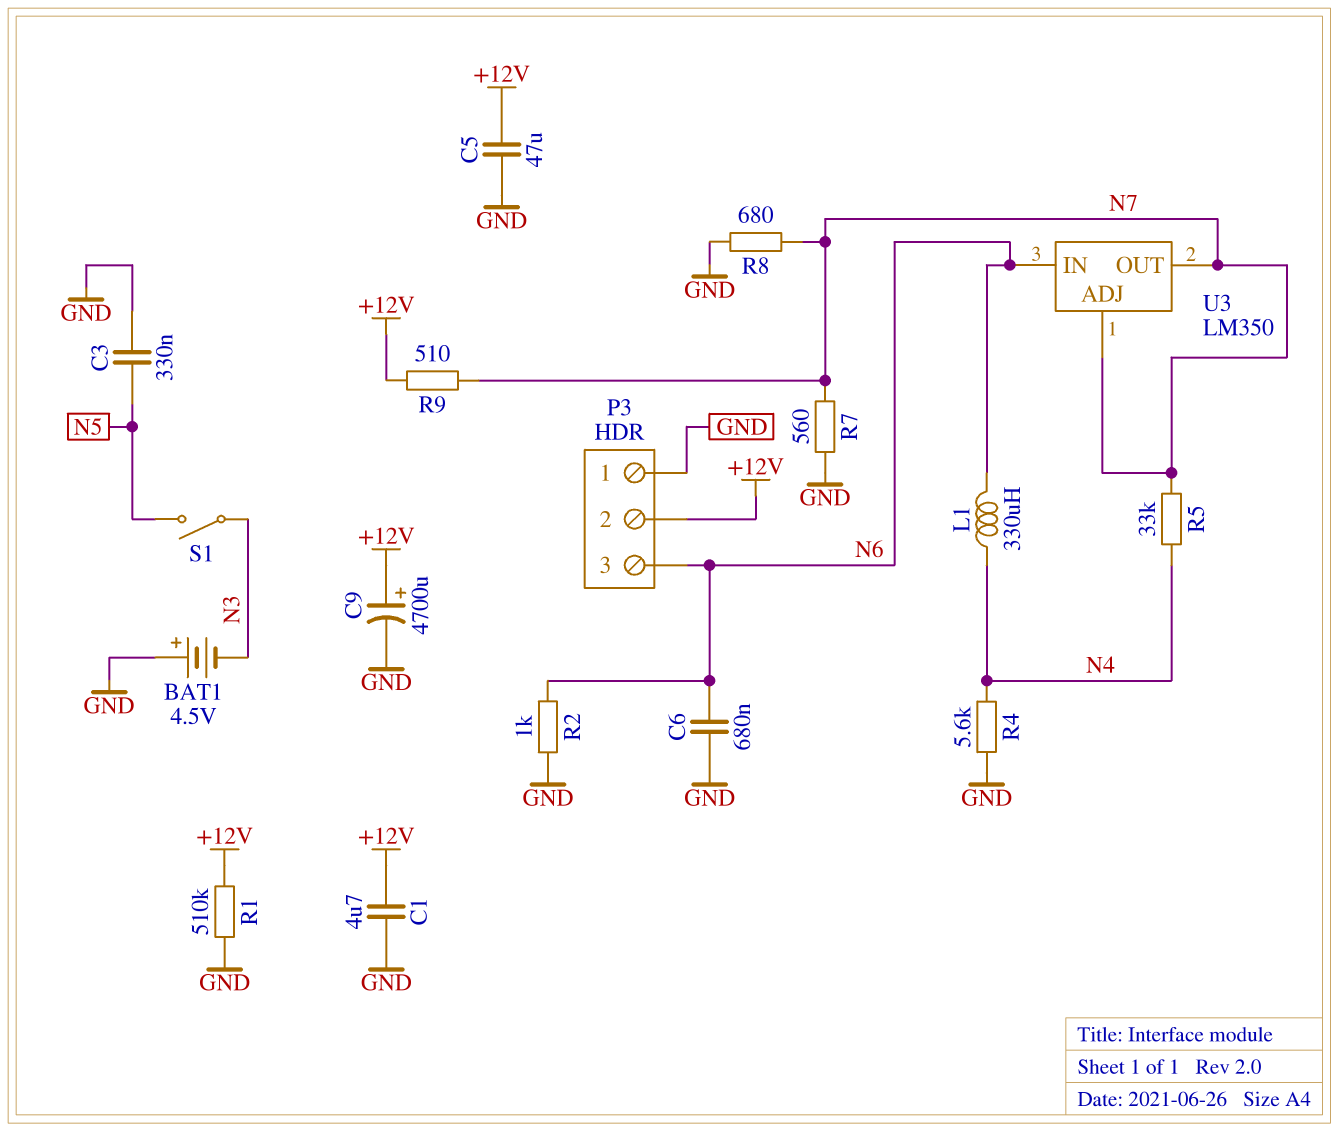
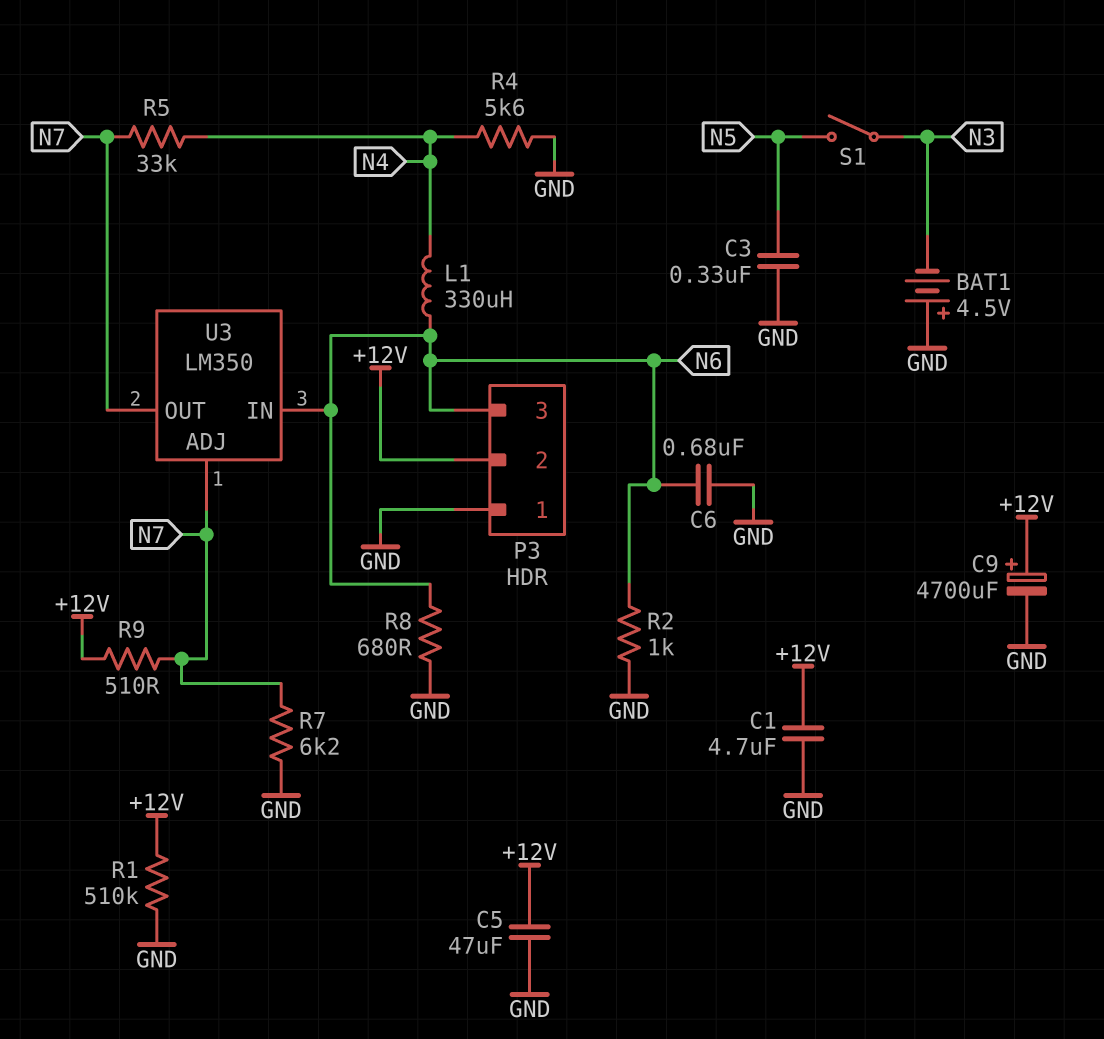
R7: 560 (GND, N7) -> 6.2k (GND, N7)
R8: 680 (GND, N7) -> 680 (GND, N6)

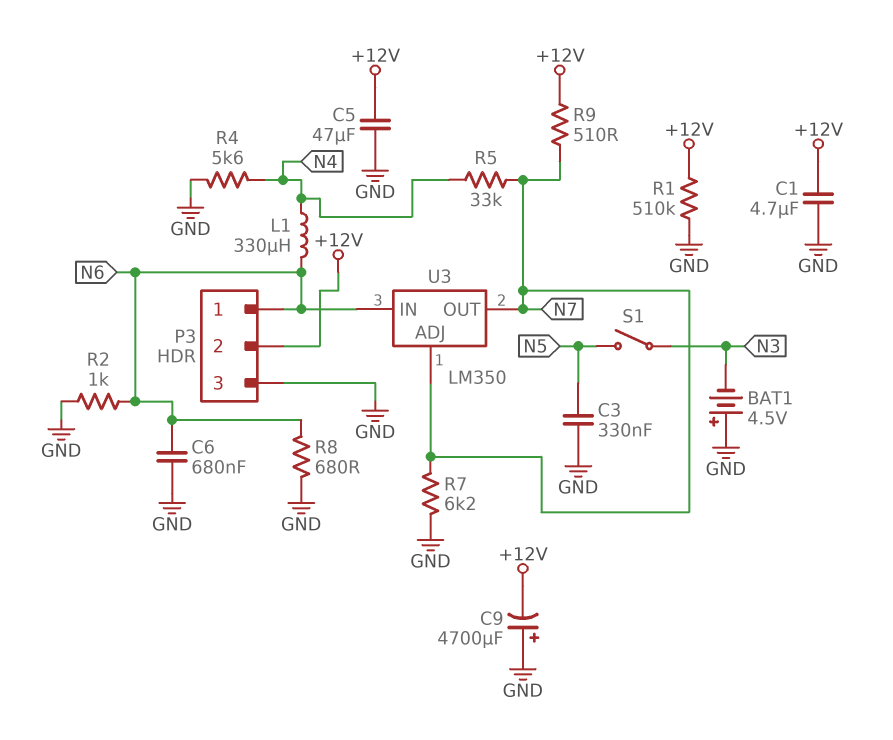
C9: 4700uF (plus +12V, minus GND) -> 4700uF (plus GND, minus +12V)
P3 pin 1: GND -> N6
P3 pin 3: N6 -> GND

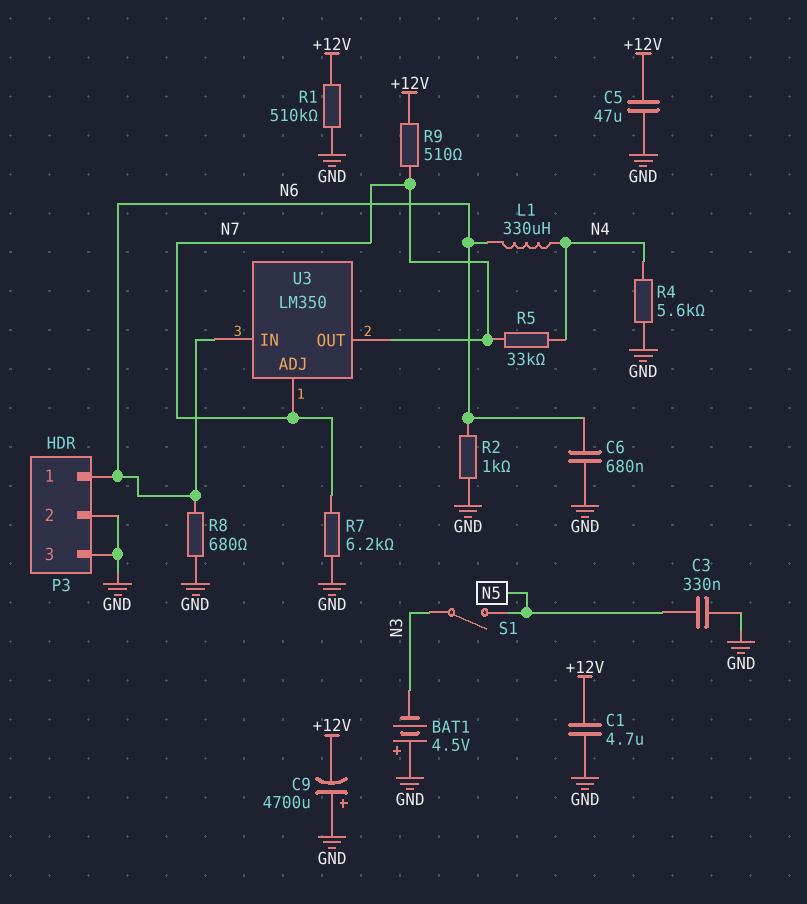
P3 pin 2: +12V -> GND

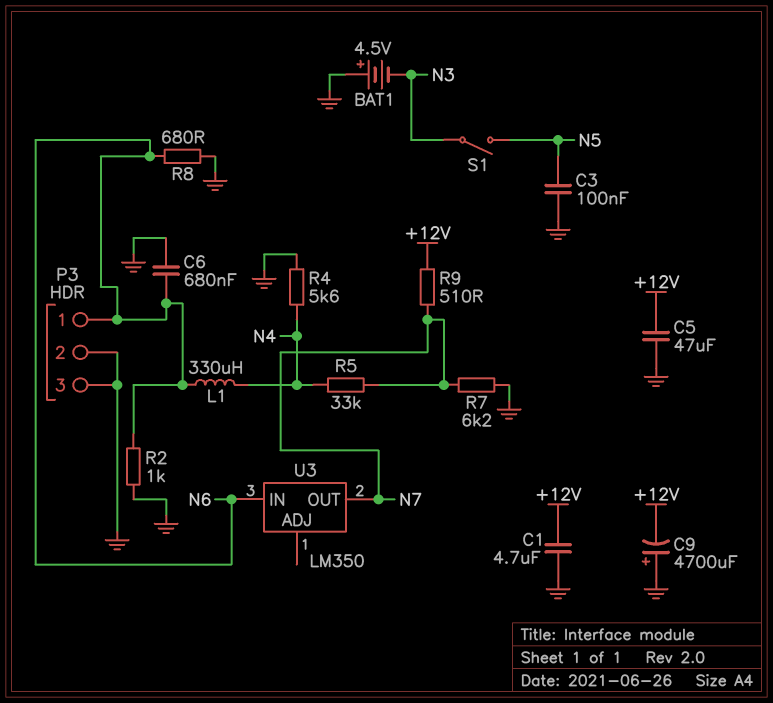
C3: 330nF (GND, N5) -> 100nF (GND, N5)
R1: 510k (+12V, GND) -> none
U3 pin ADJ: N7 -> none

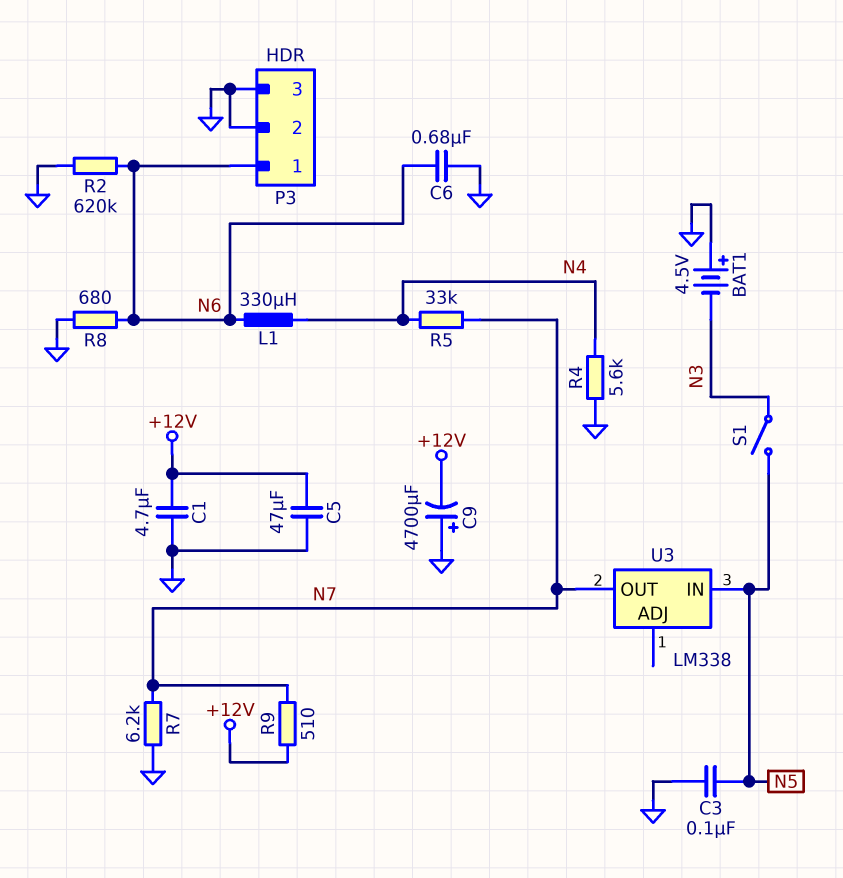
R2: 1k (GND, N6) -> 620k (GND, N6)
U3: LM350 -> LM338
U3 pin IN: N6 -> N5

